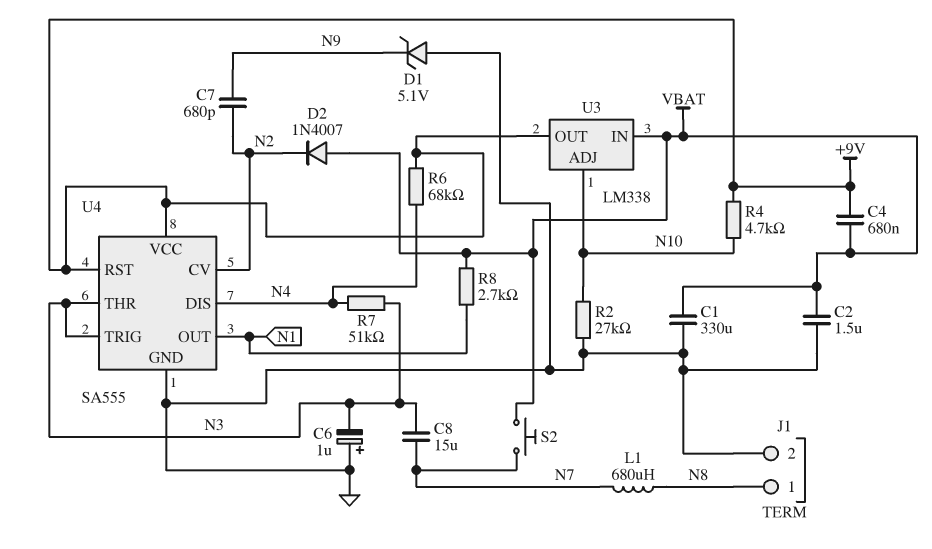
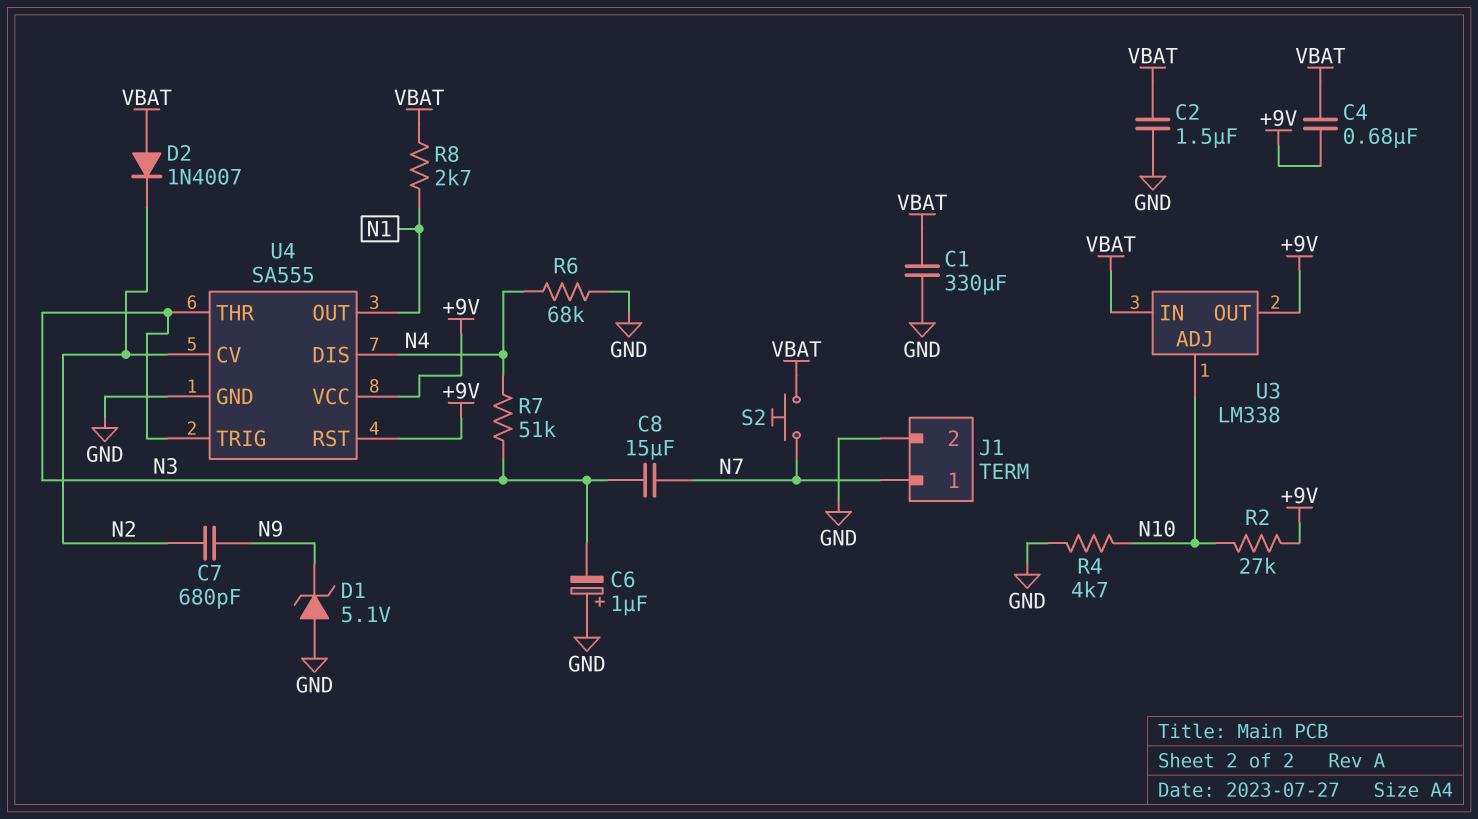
J1 pin 1: N8 -> N7
L1: 680uH (N7, N8) -> none
R2: 27k (GND, N10) -> 27k (+9V, N10)
R4: 4.7k (+9V, N10) -> 4.7k (GND, N10)
R6: 68k (+9V, N4) -> 68k (GND, N4)

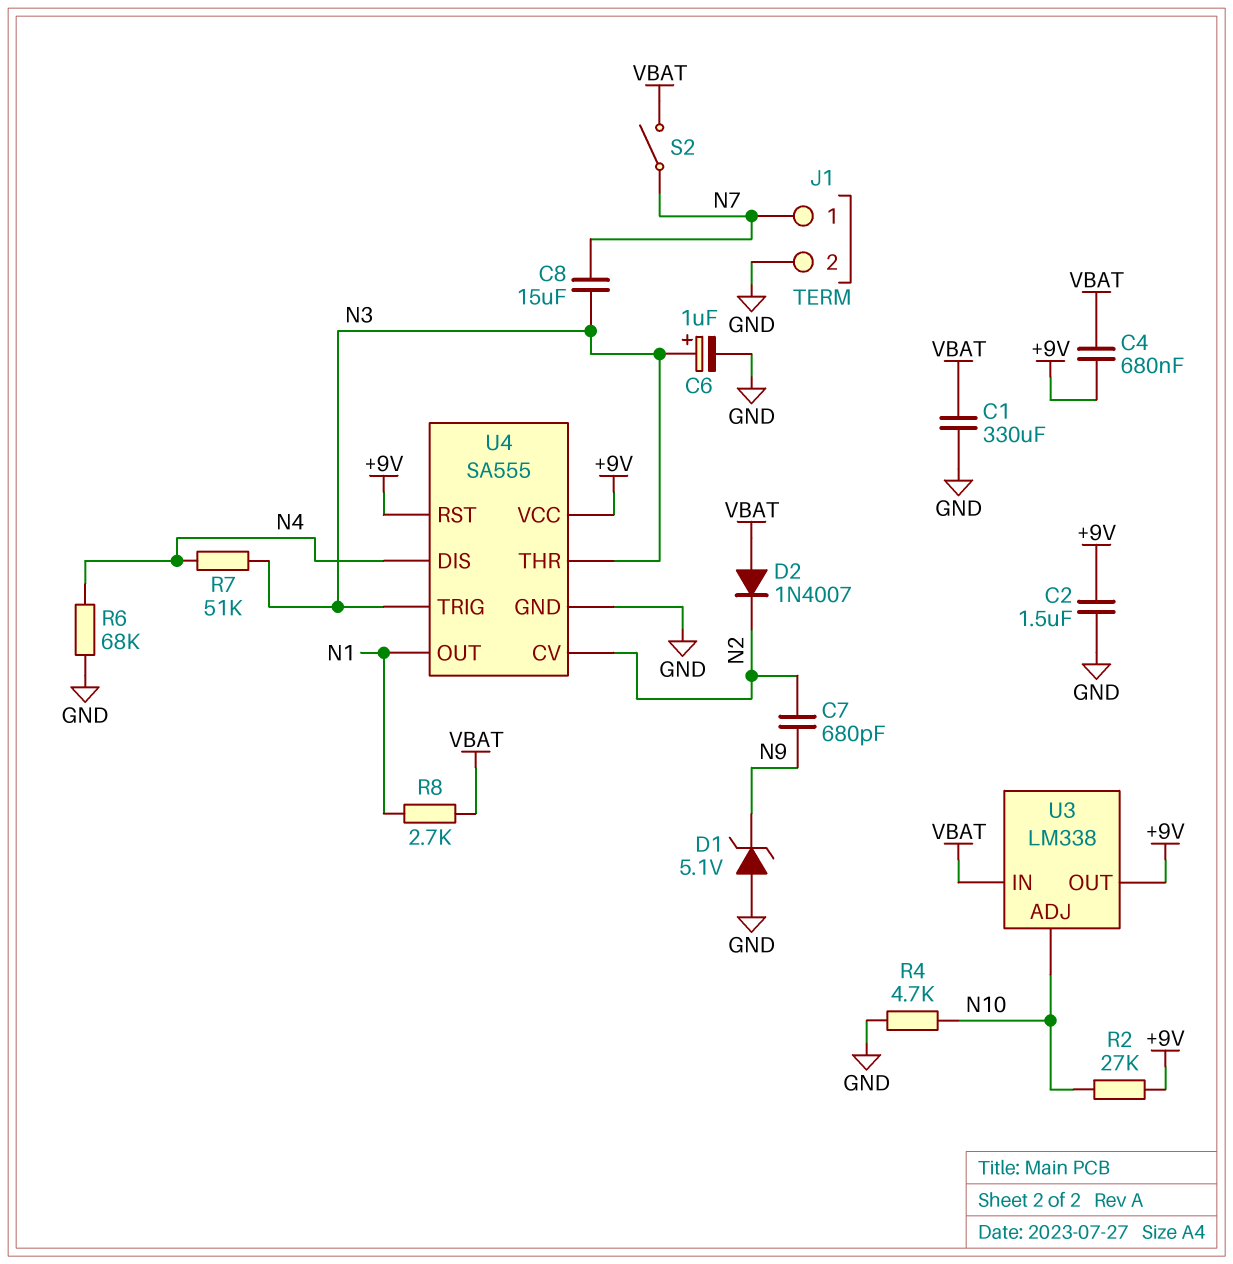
C2: 1.5uF (GND, VBAT) -> 1.5uF (+9V, GND)
C6: 1uF (plus GND, minus N3) -> 1uF (plus N3, minus GND)
S2: button (N7, VBAT) -> switch (N7, VBAT)

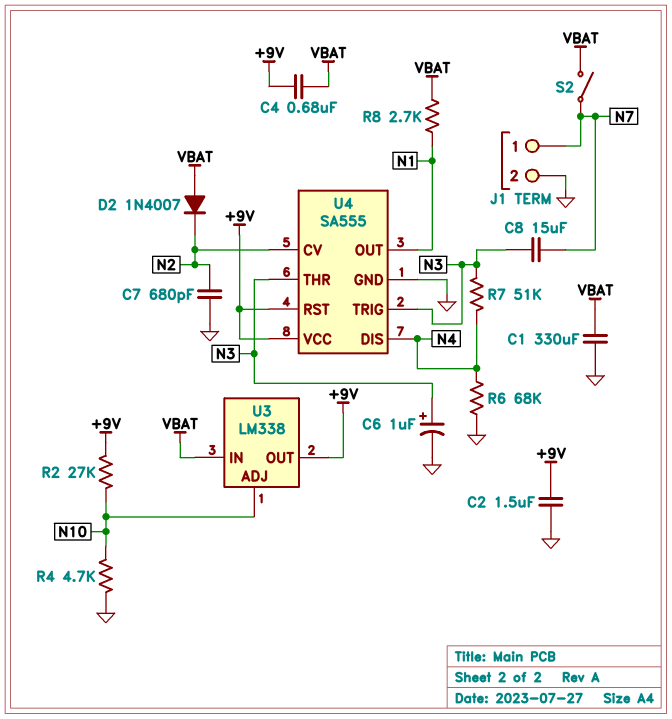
C7: 680pF (N2, N9) -> 680pF (GND, N2)
D1: zener 5.1V (A GND, K N9) -> none

